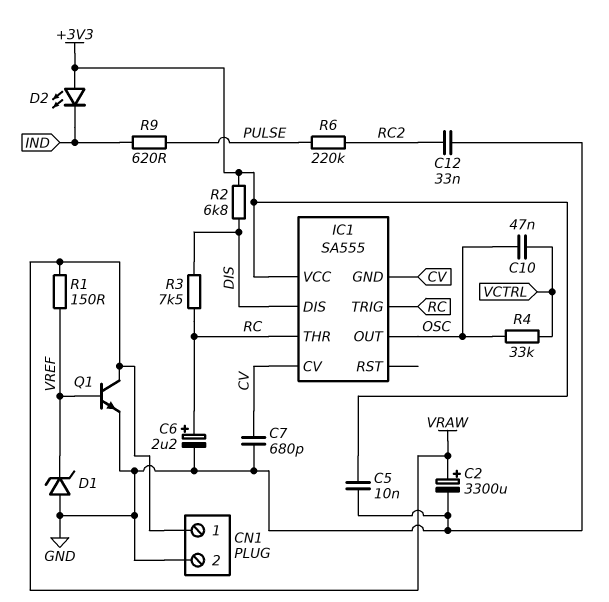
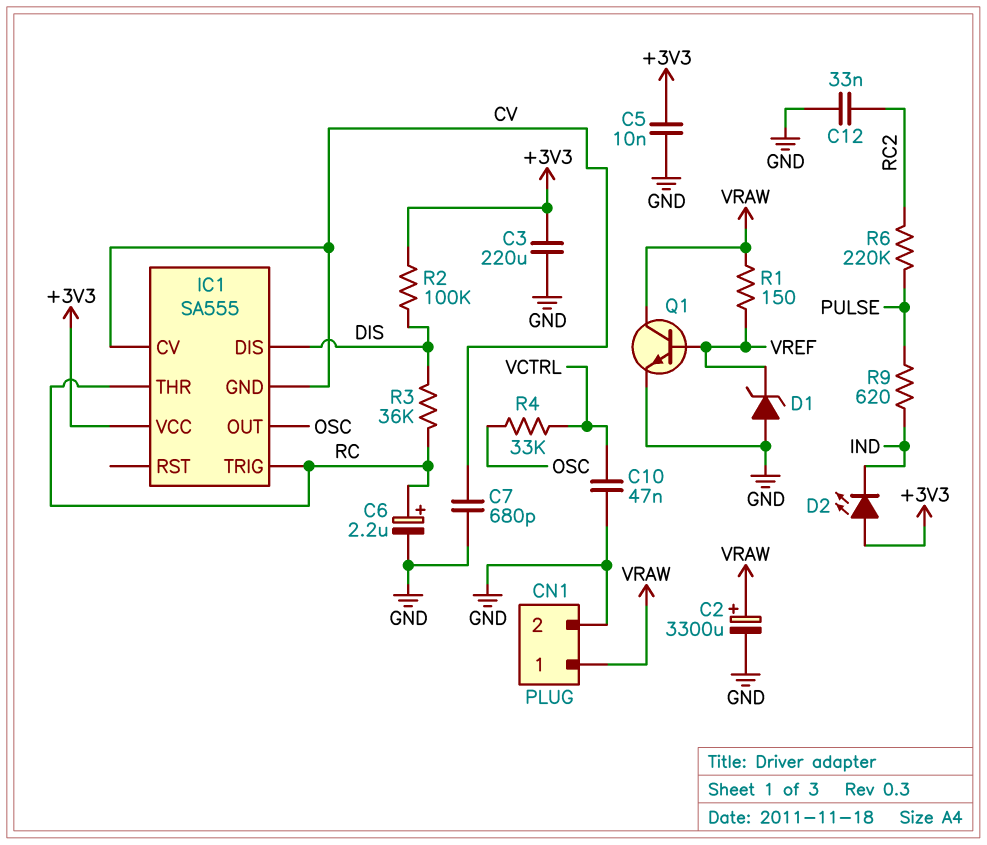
C3: none -> 220uF (+3V3, GND)
C10: 47nF (OSC, VCTRL) -> 47nF (GND, VCTRL)
R2: 6.8k (+3V3, DIS) -> 100k (+3V3, DIS)
R3: 7.5k (DIS, RC) -> 36k (DIS, RC)

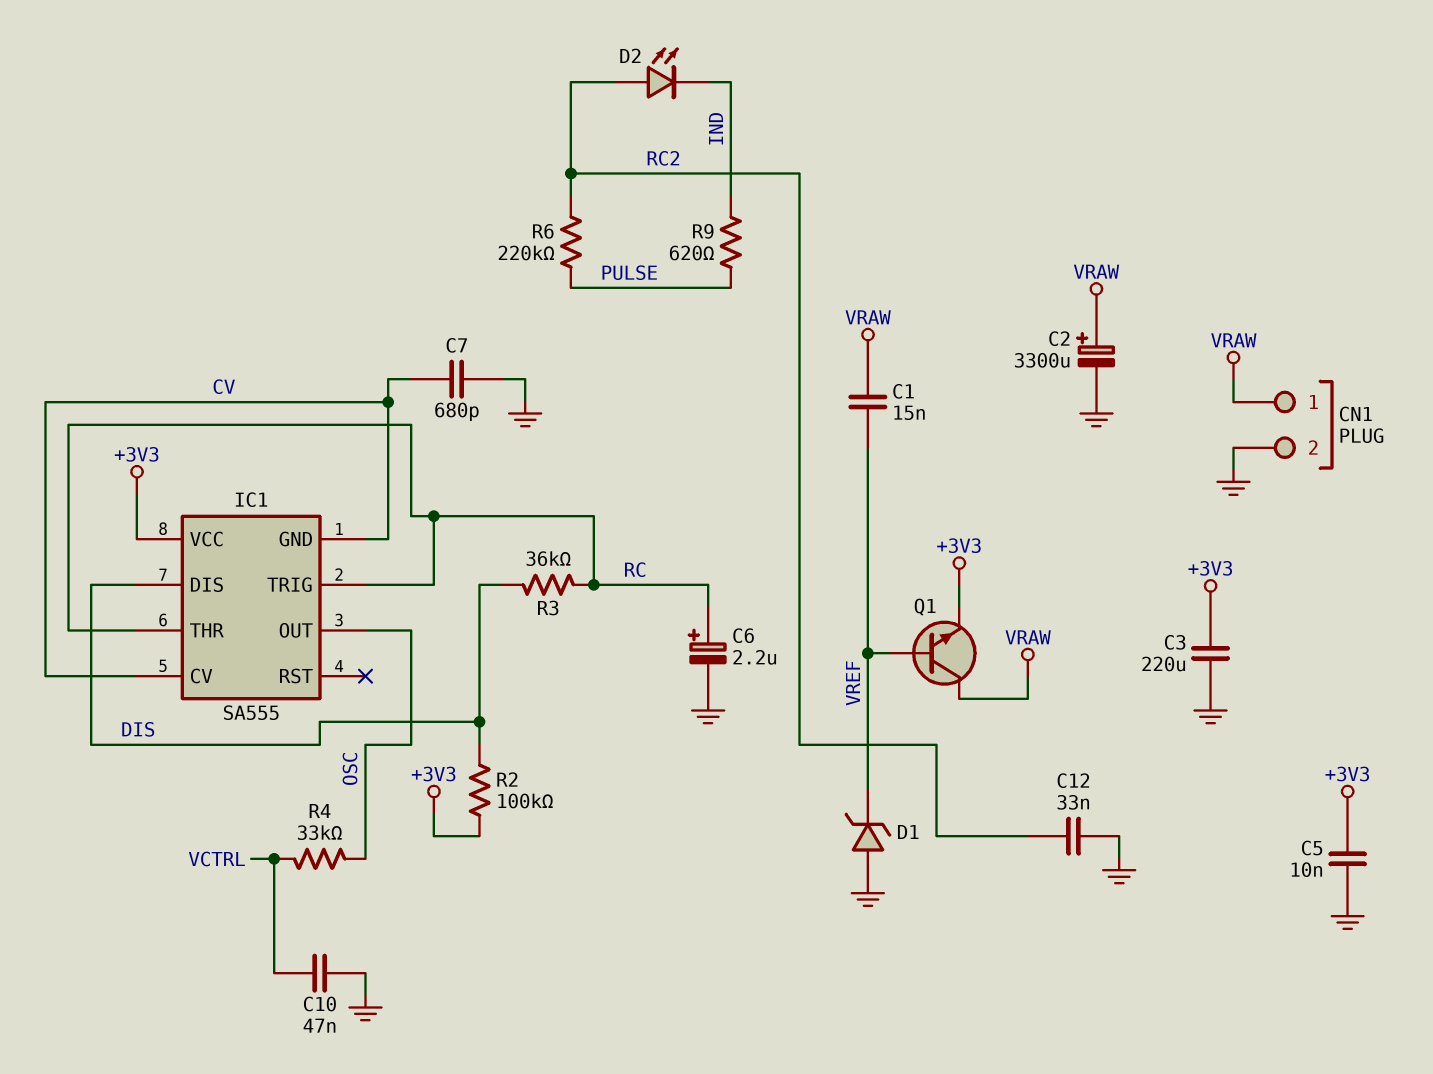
C1: none -> 15nF (VRAW, VREF)
D2: LED (A +3V3, K IND) -> LED (A RC2, K IND)
Q1: NPN (B VREF, C VRAW, E GND) -> NPN (B VREF, C VRAW, E +3V3)
R1: 150 (VRAW, VREF) -> none

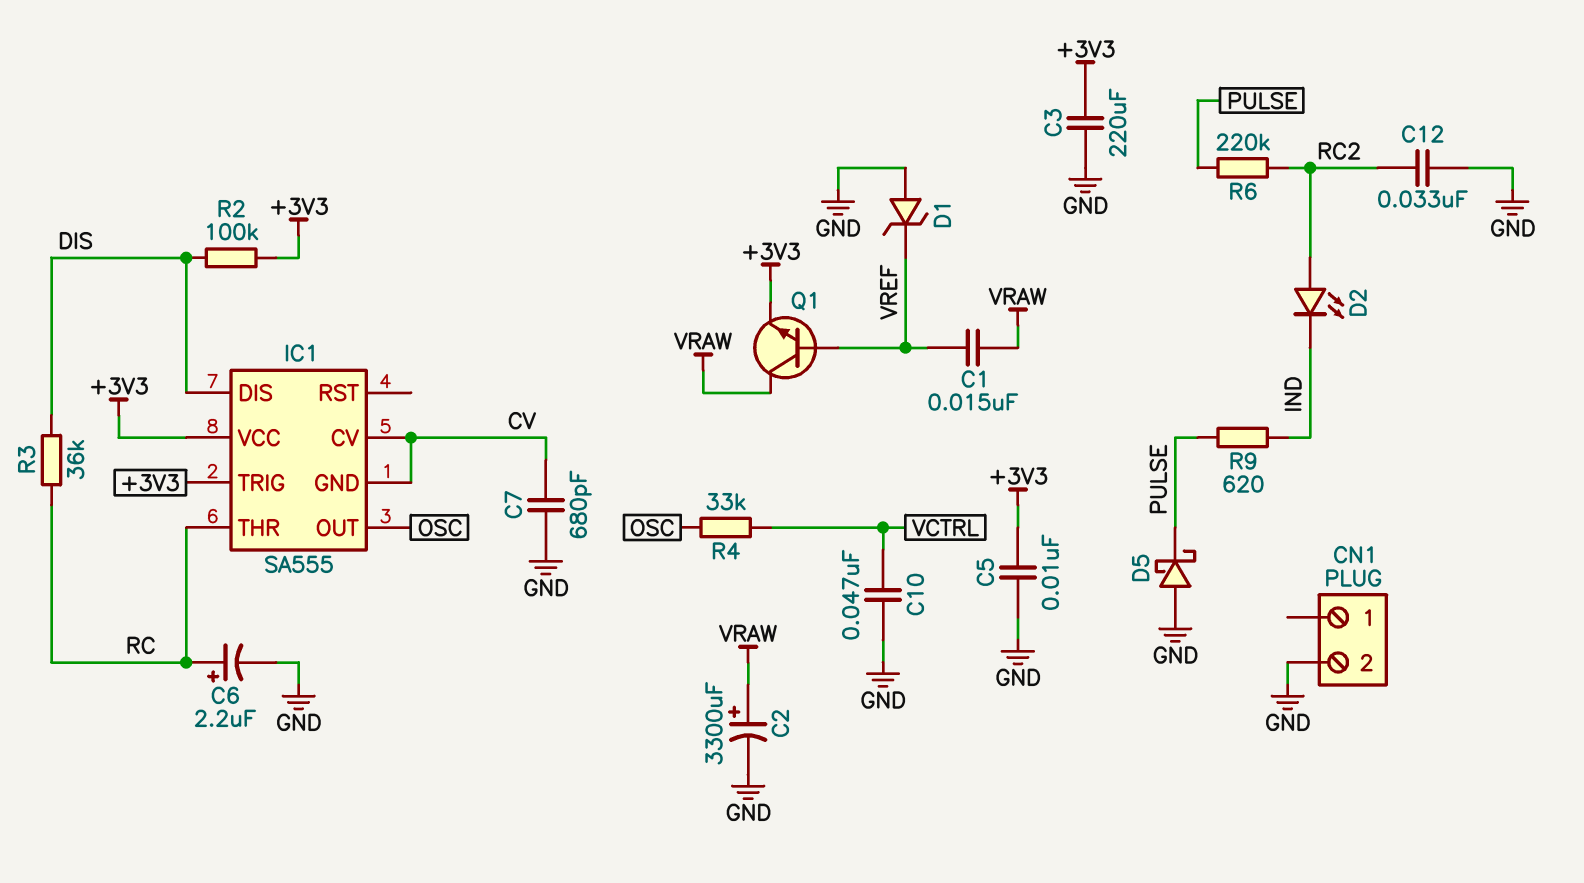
CN1 pin 1: VRAW -> none
D5: none -> schottky (A GND, K PULSE)
IC1 pin TRIG: RC -> +3V3

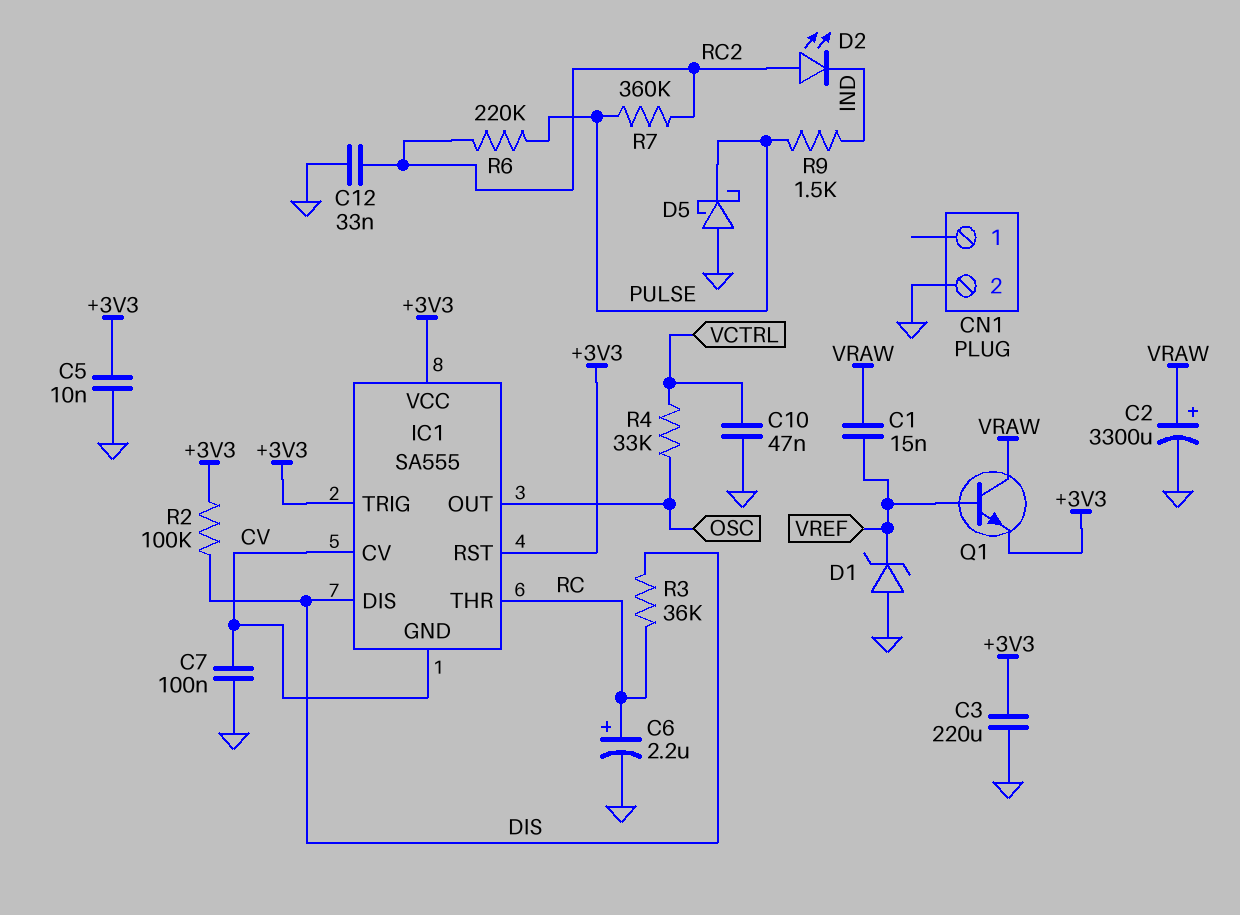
C7: 680pF (CV, GND) -> 100nF (CV, GND)
IC1 pin RST: none -> +3V3
R7: none -> 360k (PULSE, RC2)
R9: 620 (IND, PULSE) -> 1.5k (IND, PULSE)

